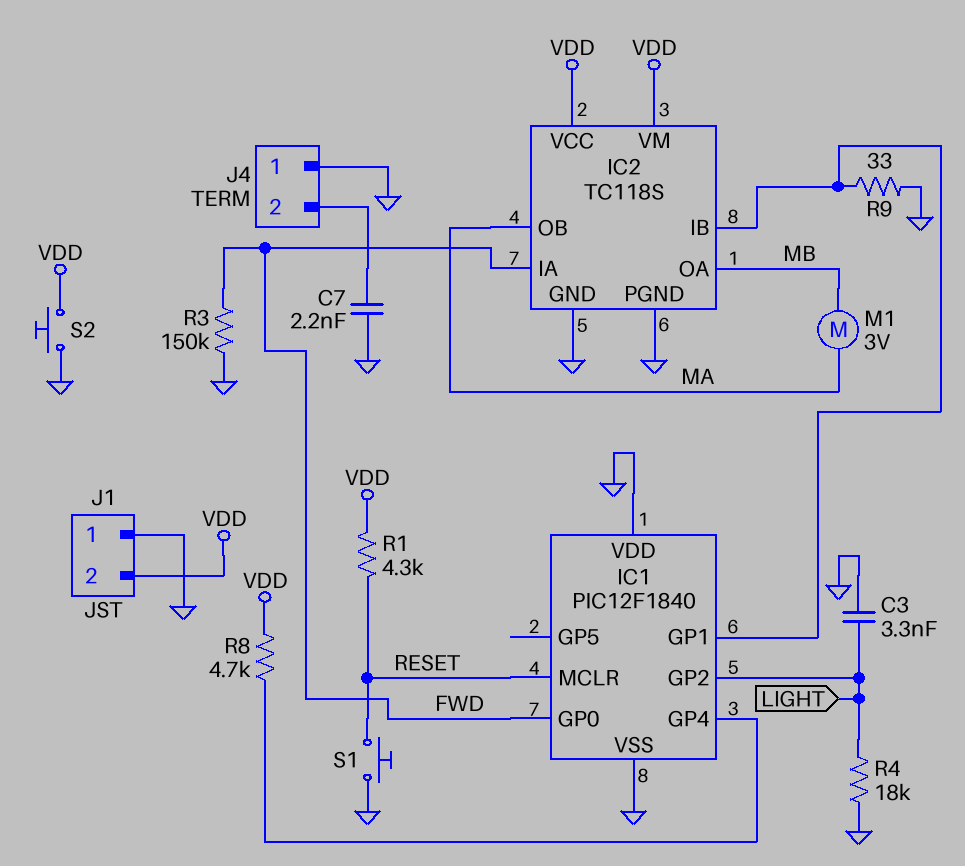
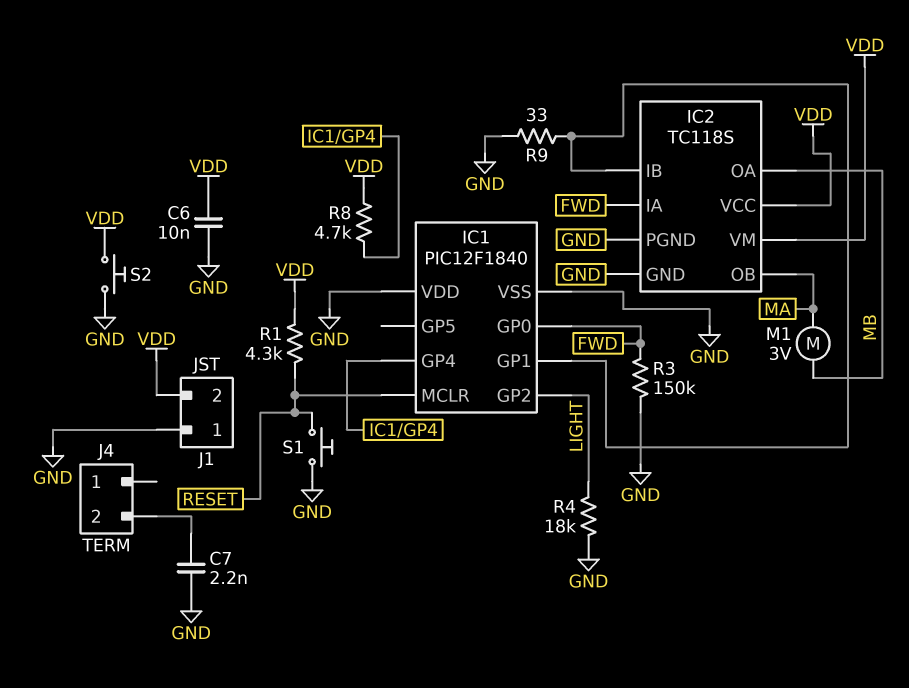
C3: 3.3nF (GND, LIGHT) -> none
C6: none -> 10nF (GND, VDD)
J4 pin 1: GND -> none

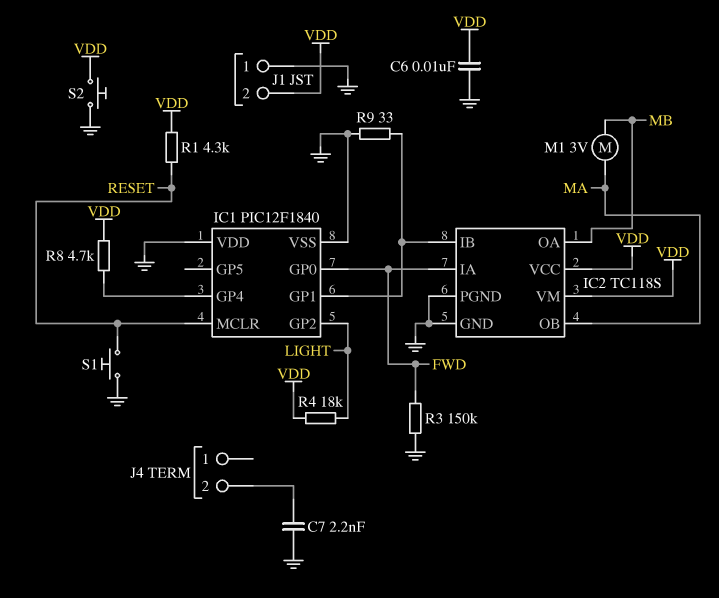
R4: 18k (GND, LIGHT) -> 18k (LIGHT, VDD)

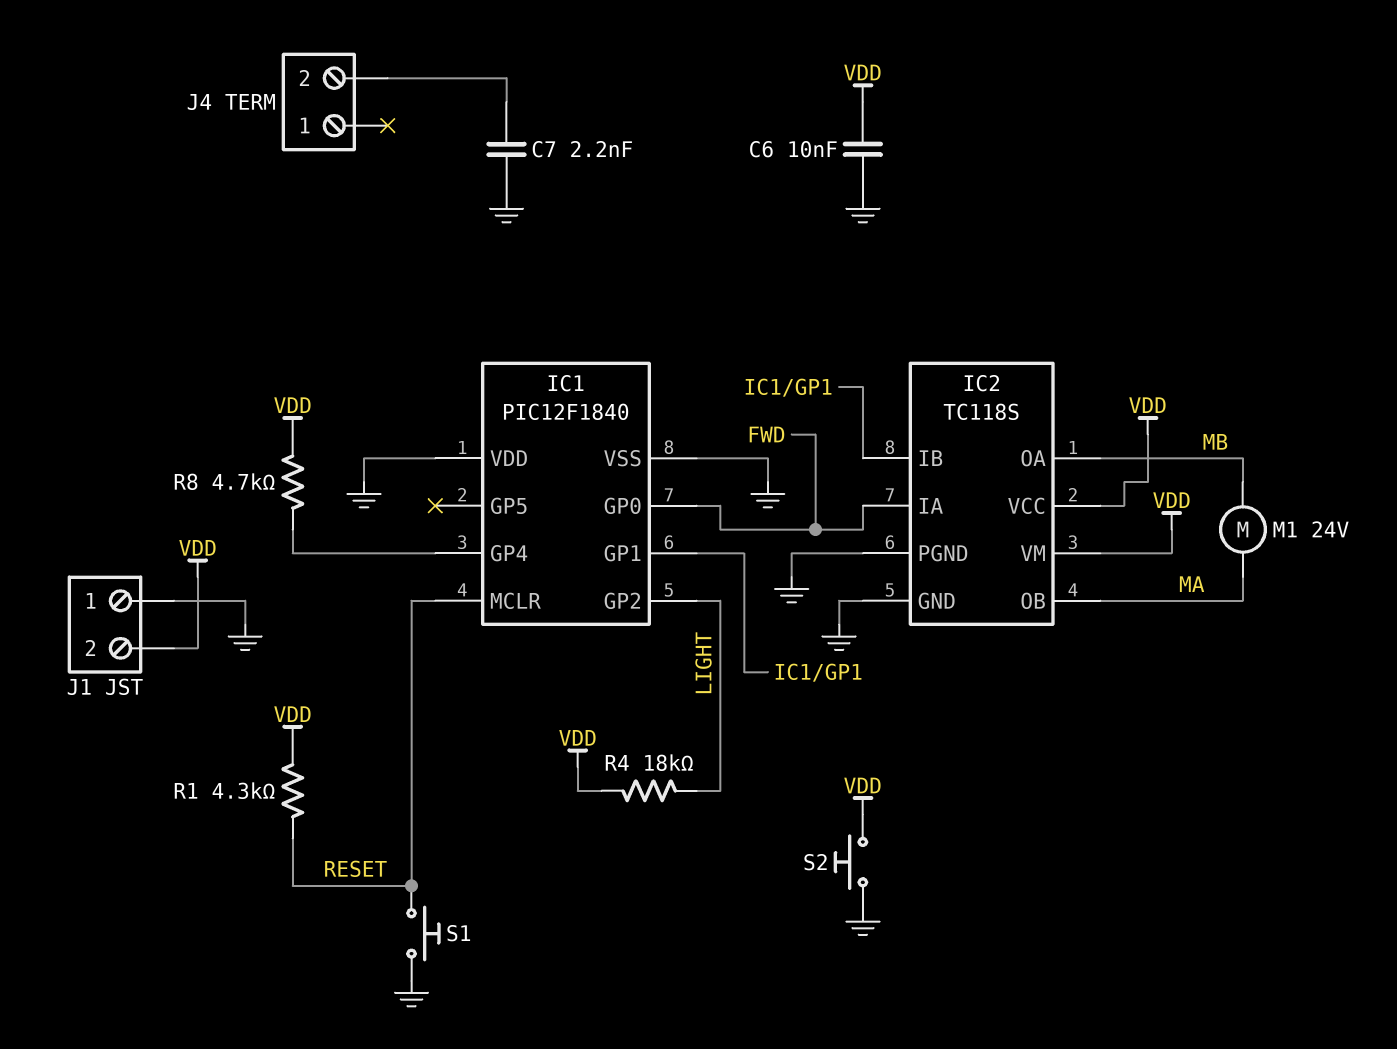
M1: motor 3V (MA, MB) -> motor 24V (MA, MB)
R3: 150k (FWD, GND) -> none
R9: 33 (GND, IC1/GP1) -> none

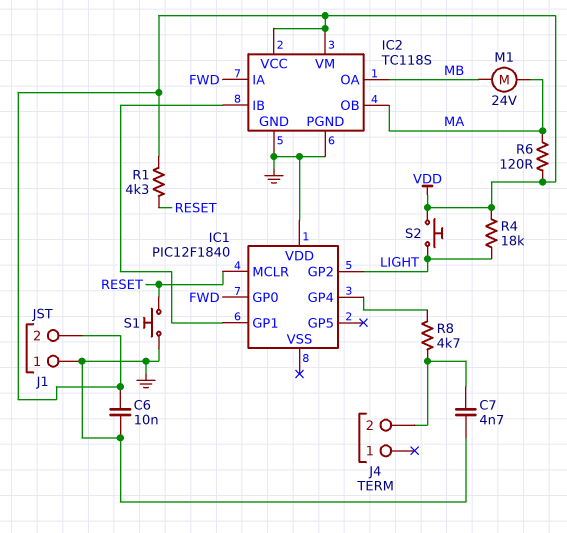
C7: 2.2nF (GND, J4/2) -> 4.7nF (GND, J4/2)
IC1 pin VSS: GND -> none
R6: none -> 120 (MA, VDD)
R8: 4.7k (IC1/GP4, VDD) -> 4.7k (IC1/GP4, J4/2)
S2: button (GND, VDD) -> button (LIGHT, VDD)

